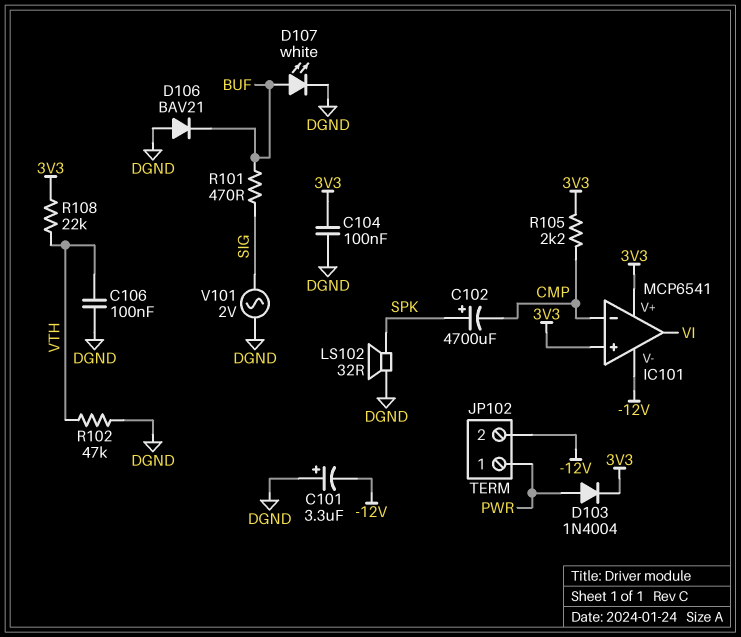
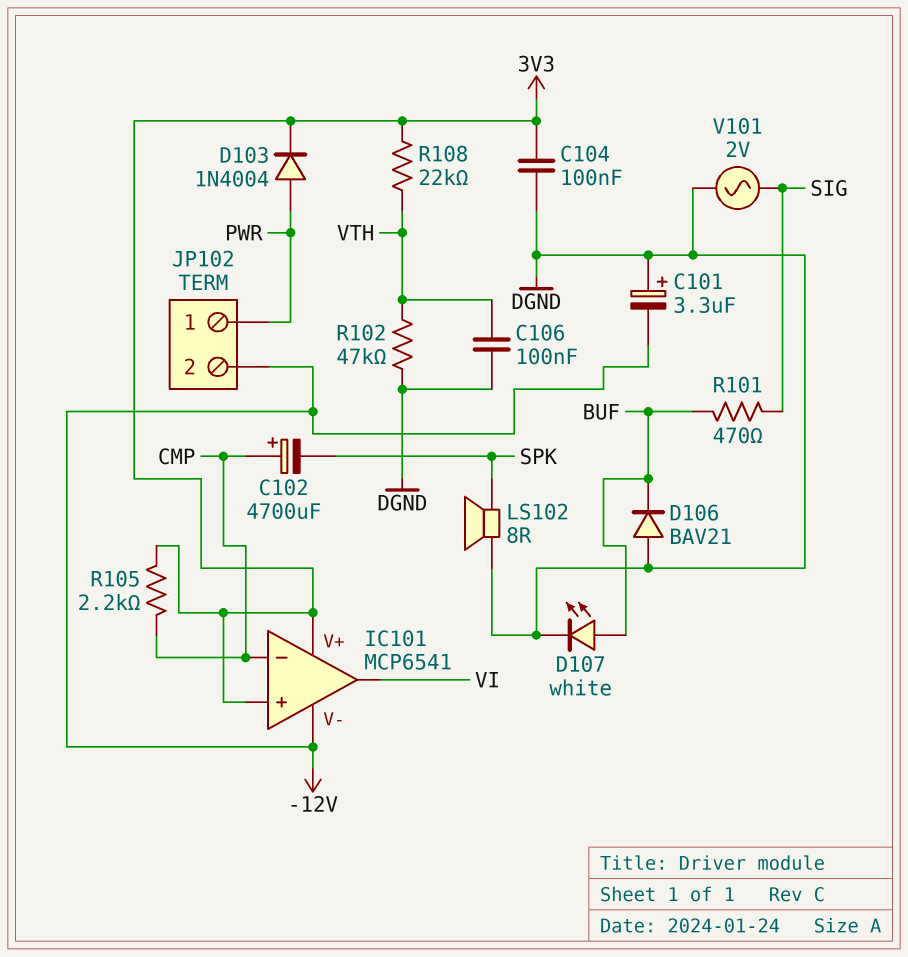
C102: 4700uF (plus SPK, minus CMP) -> 4700uF (plus CMP, minus SPK)
LS102: speaker 32R (DGND, SPK) -> speaker 8R (DGND, SPK)

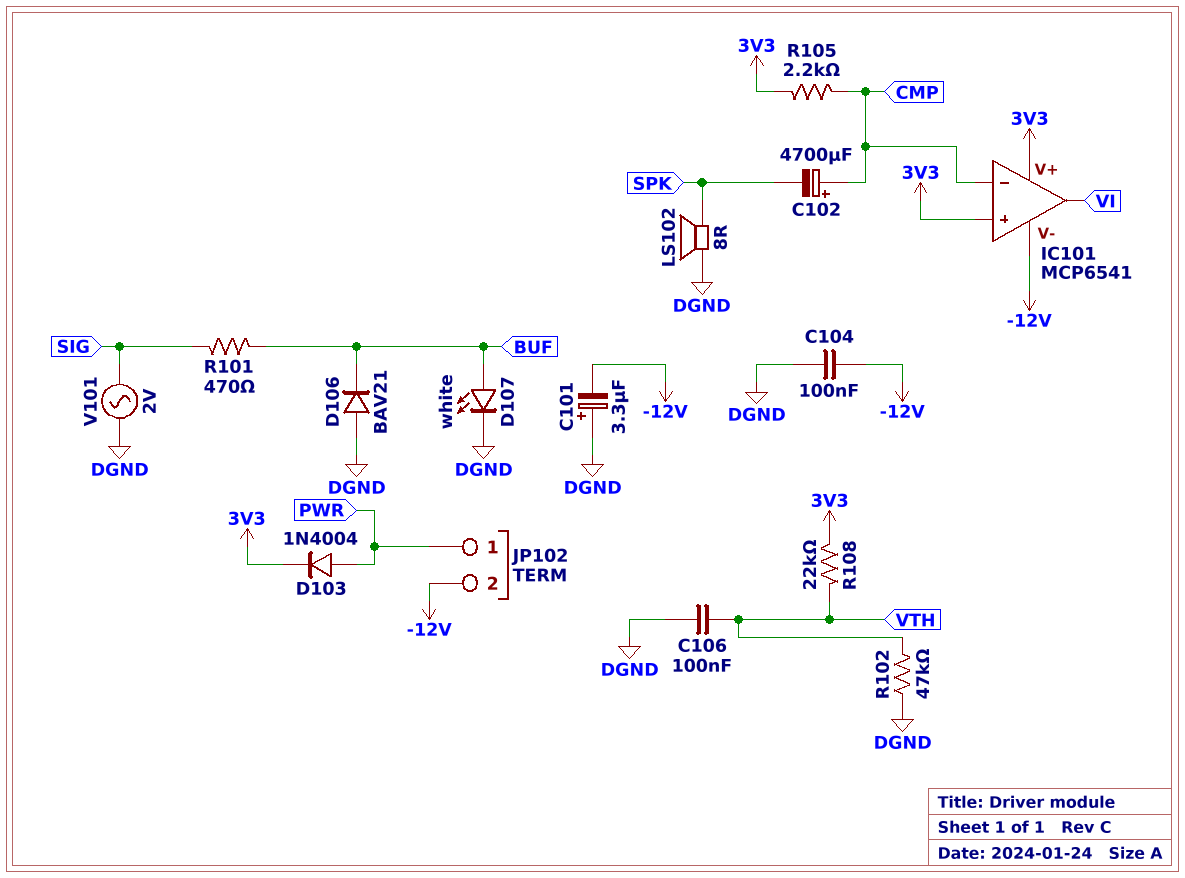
C104: 100nF (3V3, DGND) -> 100nF (-12V, DGND)

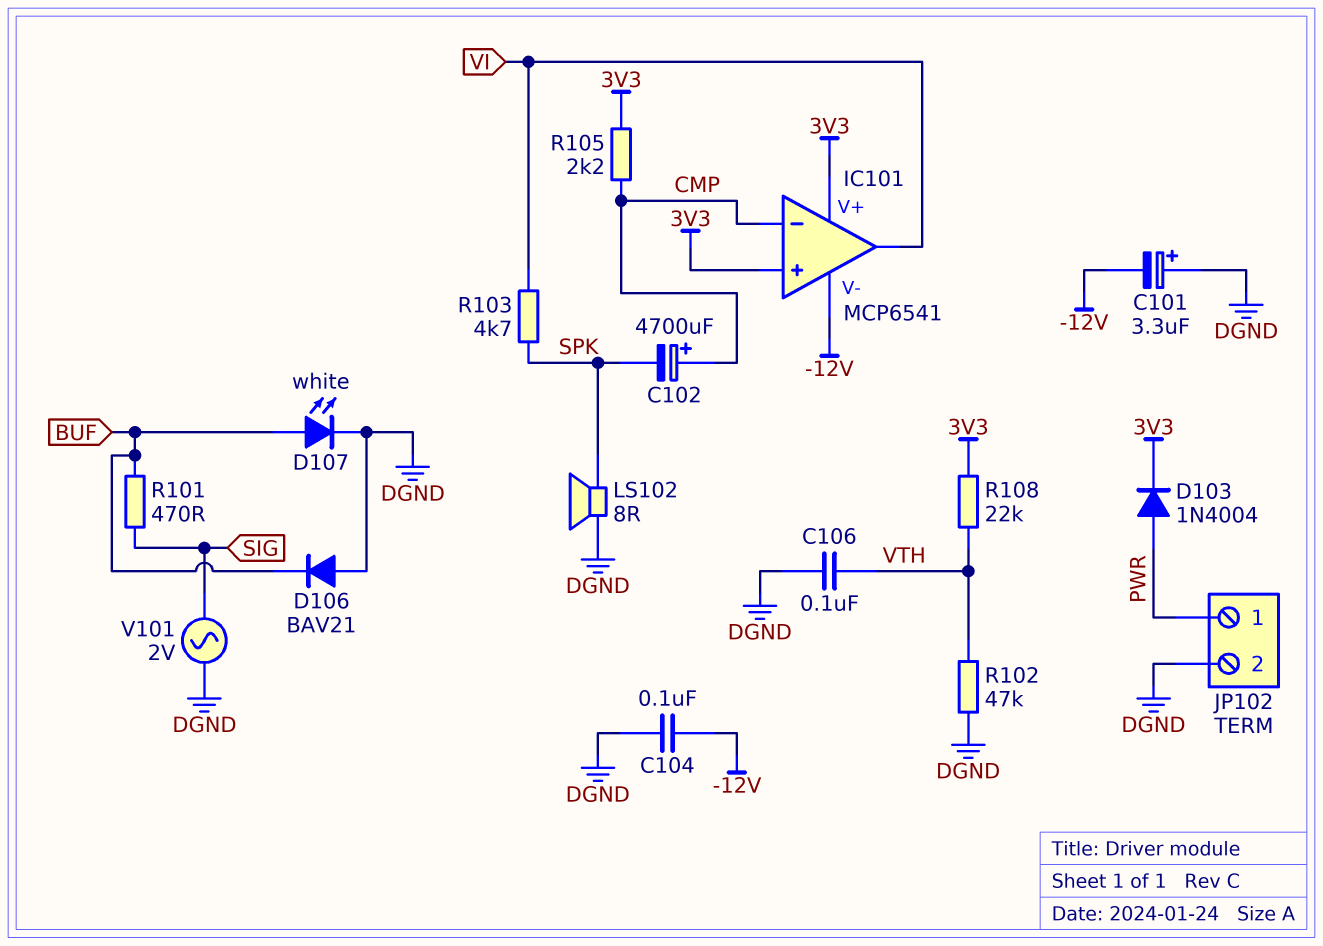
JP102 pin 2: -12V -> DGND
R103: none -> 4.7k (SPK, VI)

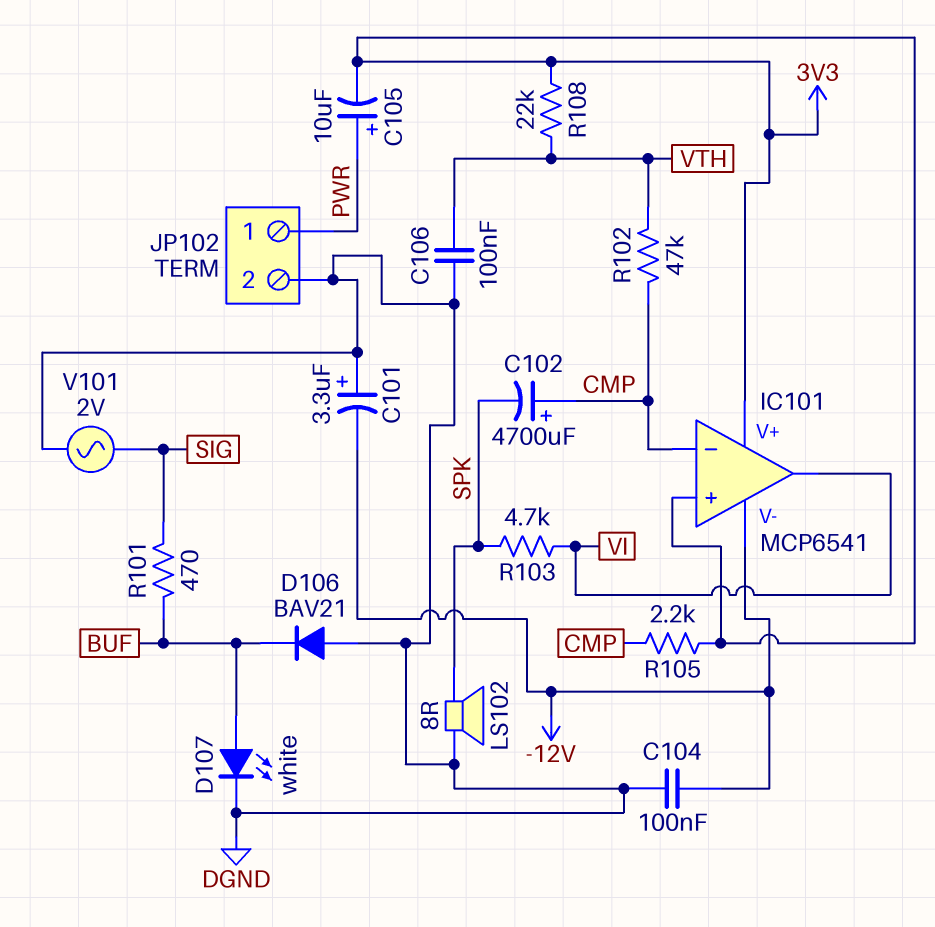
C105: none -> 10uF (plus PWR, minus 3V3)
D103: diode 1N4004 (A PWR, K 3V3) -> none
R102: 47k (DGND, VTH) -> 47k (CMP, VTH)

